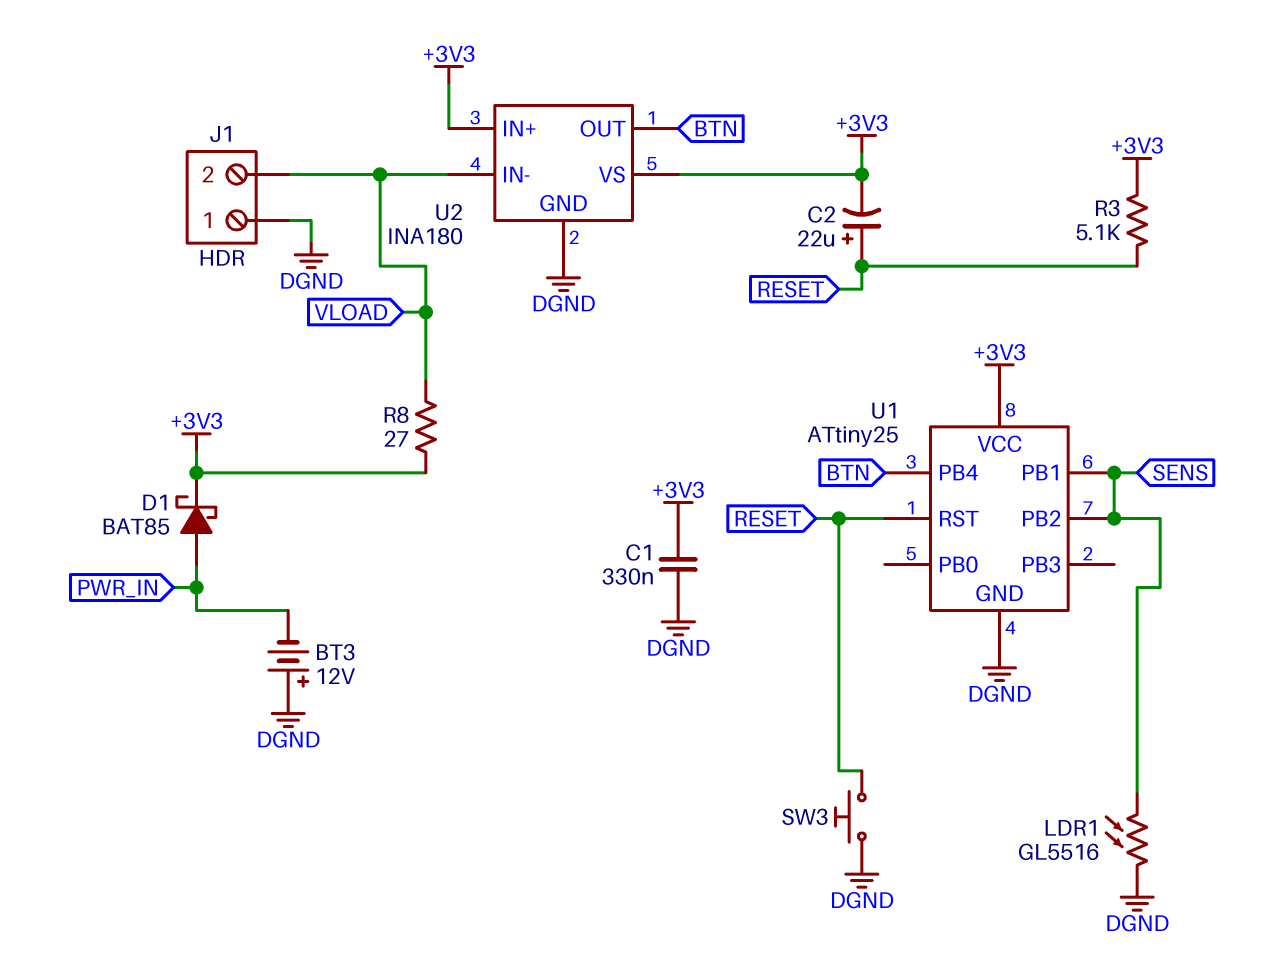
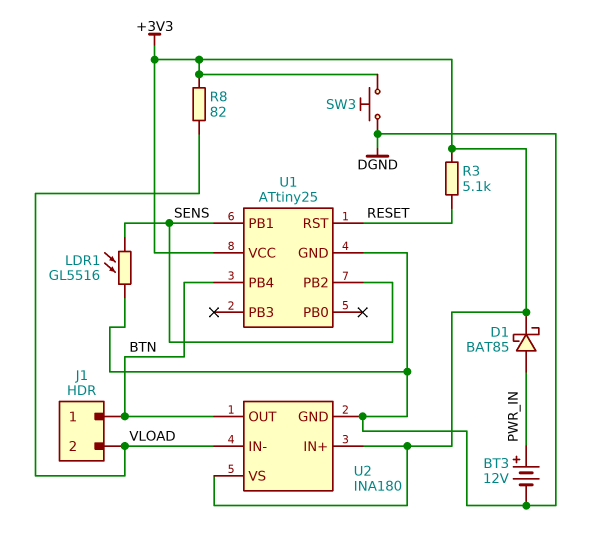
BT3: 12V (plus DGND, minus PWR_IN) -> 12V (plus PWR_IN, minus DGND)
C1: 330nF (+3V3, DGND) -> none
C2: 22uF (plus RESET, minus +3V3) -> none
J1 pin 1: DGND -> BTN
R8: 27 (+3V3, VLOAD) -> 82 (+3V3, VLOAD)
SW3: button (DGND, RESET) -> button (+3V3, DGND)

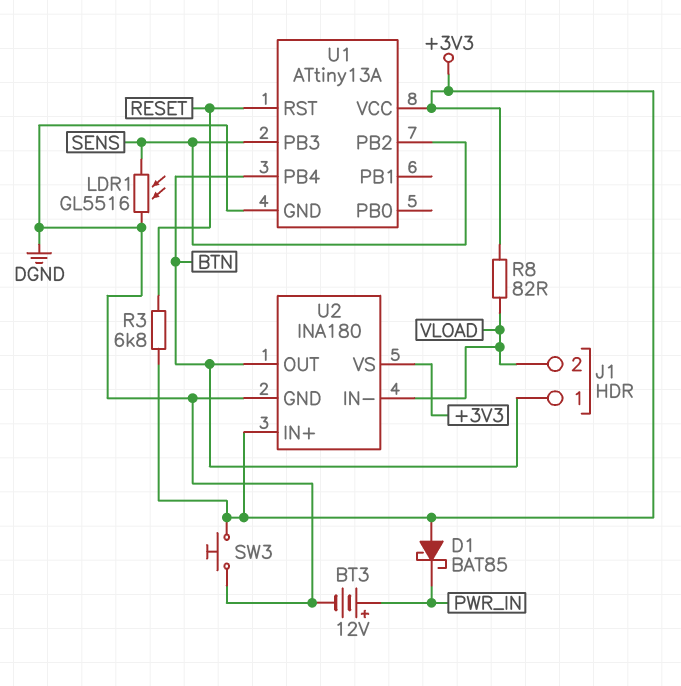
D1: schottky BAT85 (A PWR_IN, K +3V3) -> schottky BAT85 (A +3V3, K PWR_IN)
R3: 5.1k (+3V3, RESET) -> 6.8k (+3V3, RESET)
U1: ATtiny25 -> ATtiny13A
U1 pin PB1: SENS -> none
U1 pin PB3: none -> SENS

